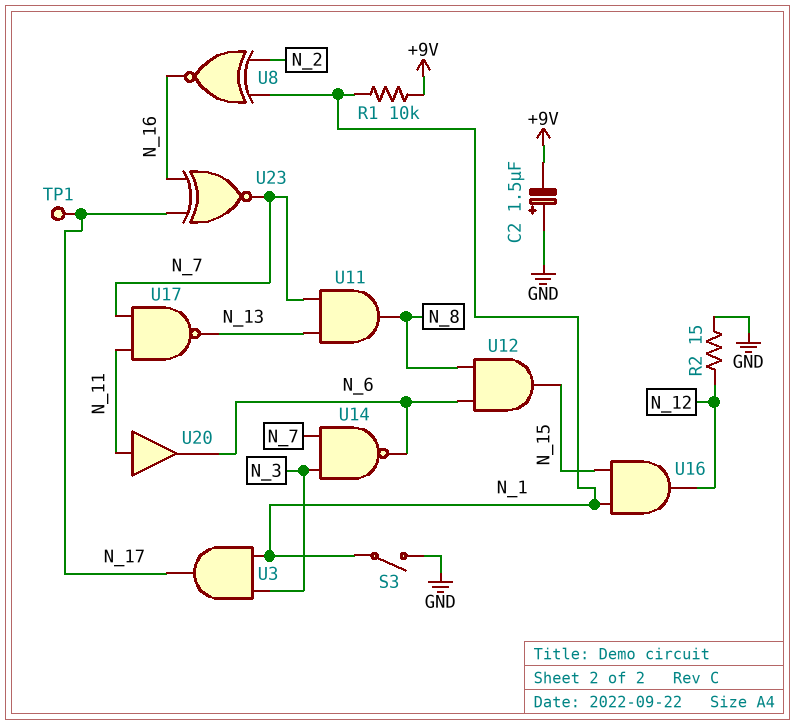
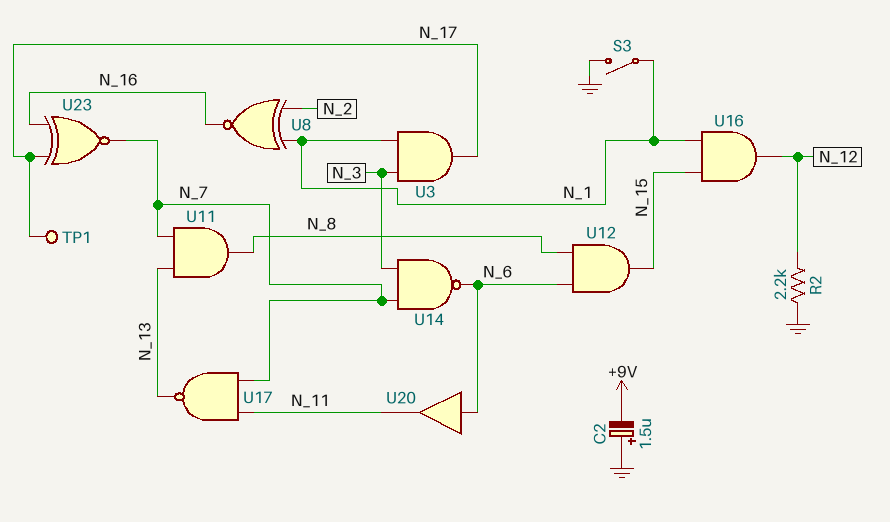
R1: 10k (+9V, N_1) -> none
R2: 15 (GND, N_12) -> 2.2k (GND, N_12)
U20: buffer (in N_11, out N_6) -> buffer (in N_6, out N_11)

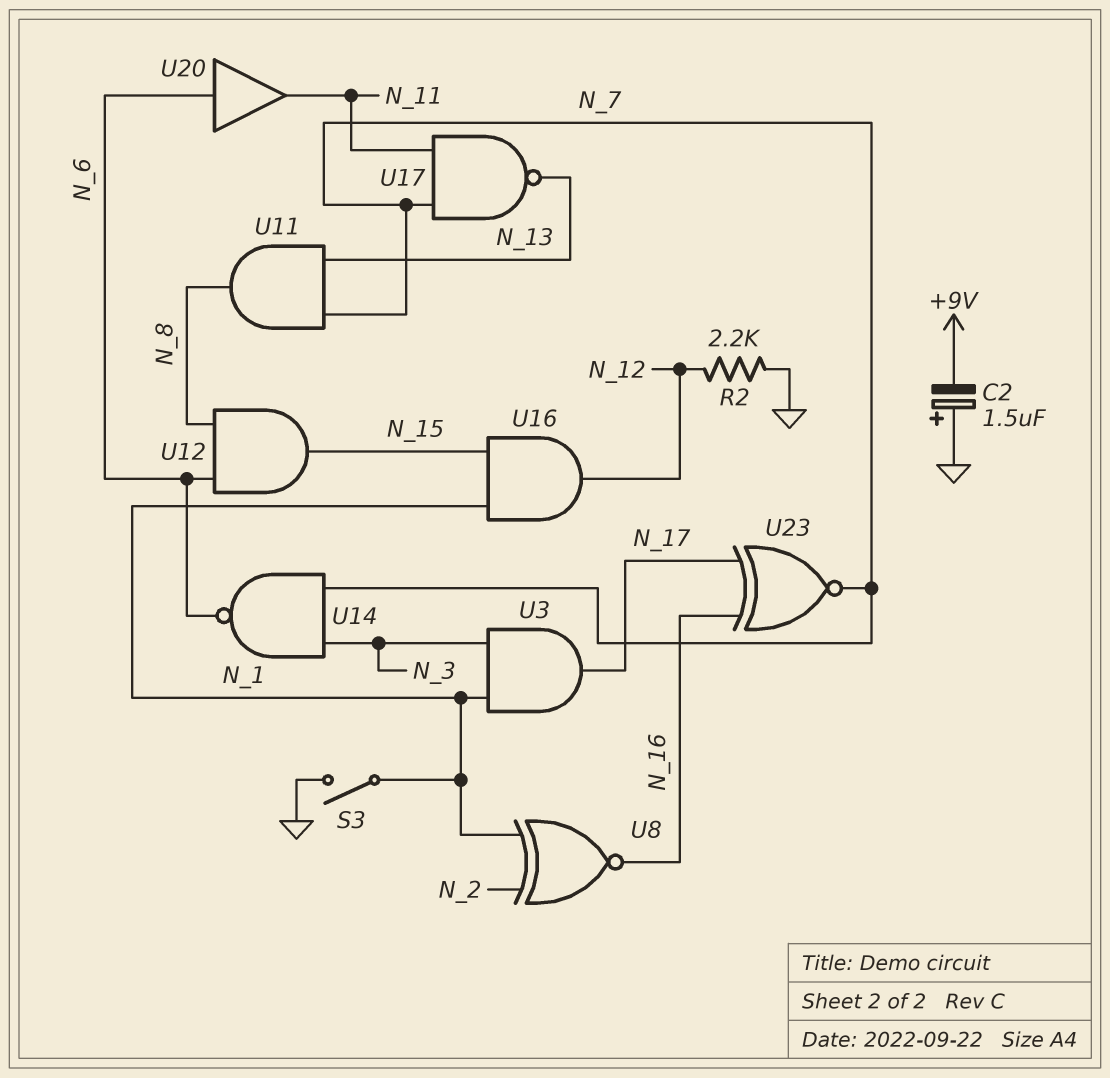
TP1: test point (N_17) -> none

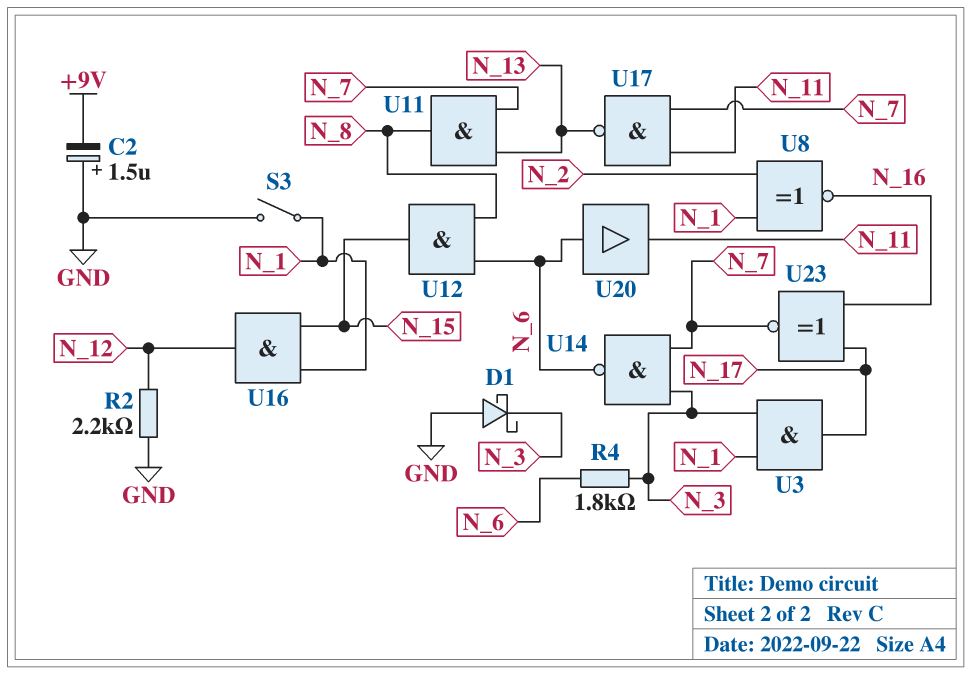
D1: none -> schottky (A GND, K N_3)
R4: none -> 1.8k (N_3, N_6)

